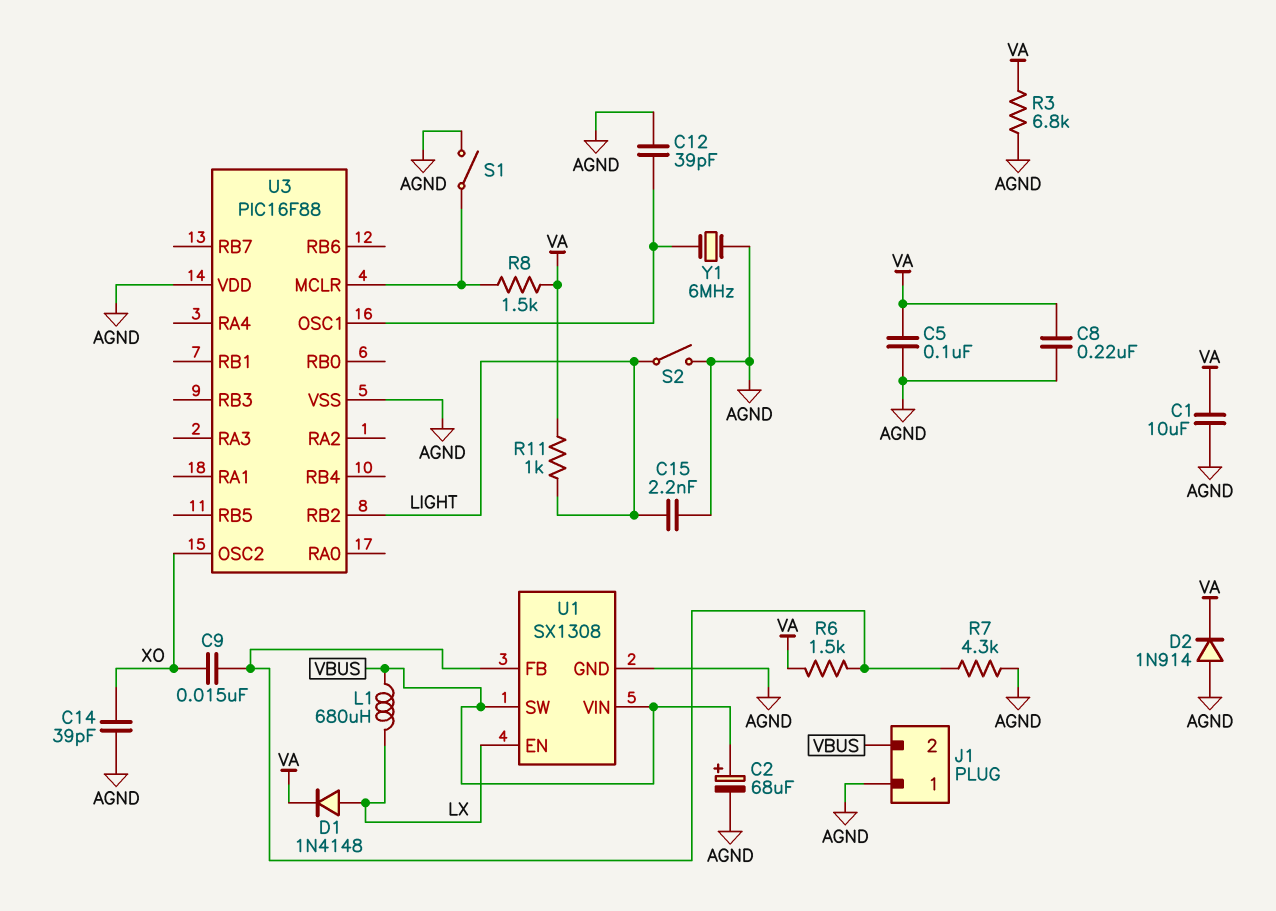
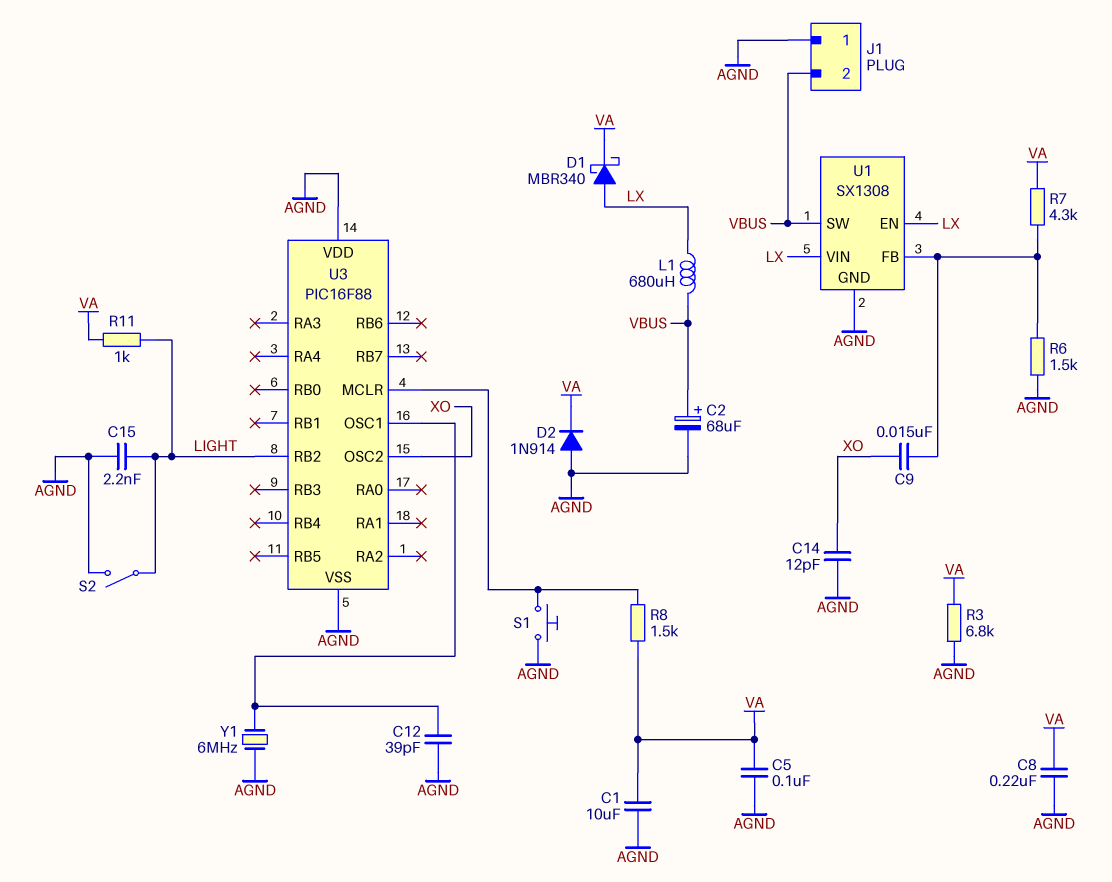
C14: 39pF (AGND, XO) -> 12pF (AGND, XO)
D1: diode 1N4148 (A LX, K VA) -> schottky MBR340 (A LX, K VA)
R6: 1.5k (U1/FB, VA) -> 1.5k (AGND, U1/FB)
R7: 4.3k (AGND, U1/FB) -> 4.3k (U1/FB, VA)
S1: switch (AGND, U3/MCLR) -> button (AGND, U3/MCLR)
U1 pin VIN: VBUS -> LX

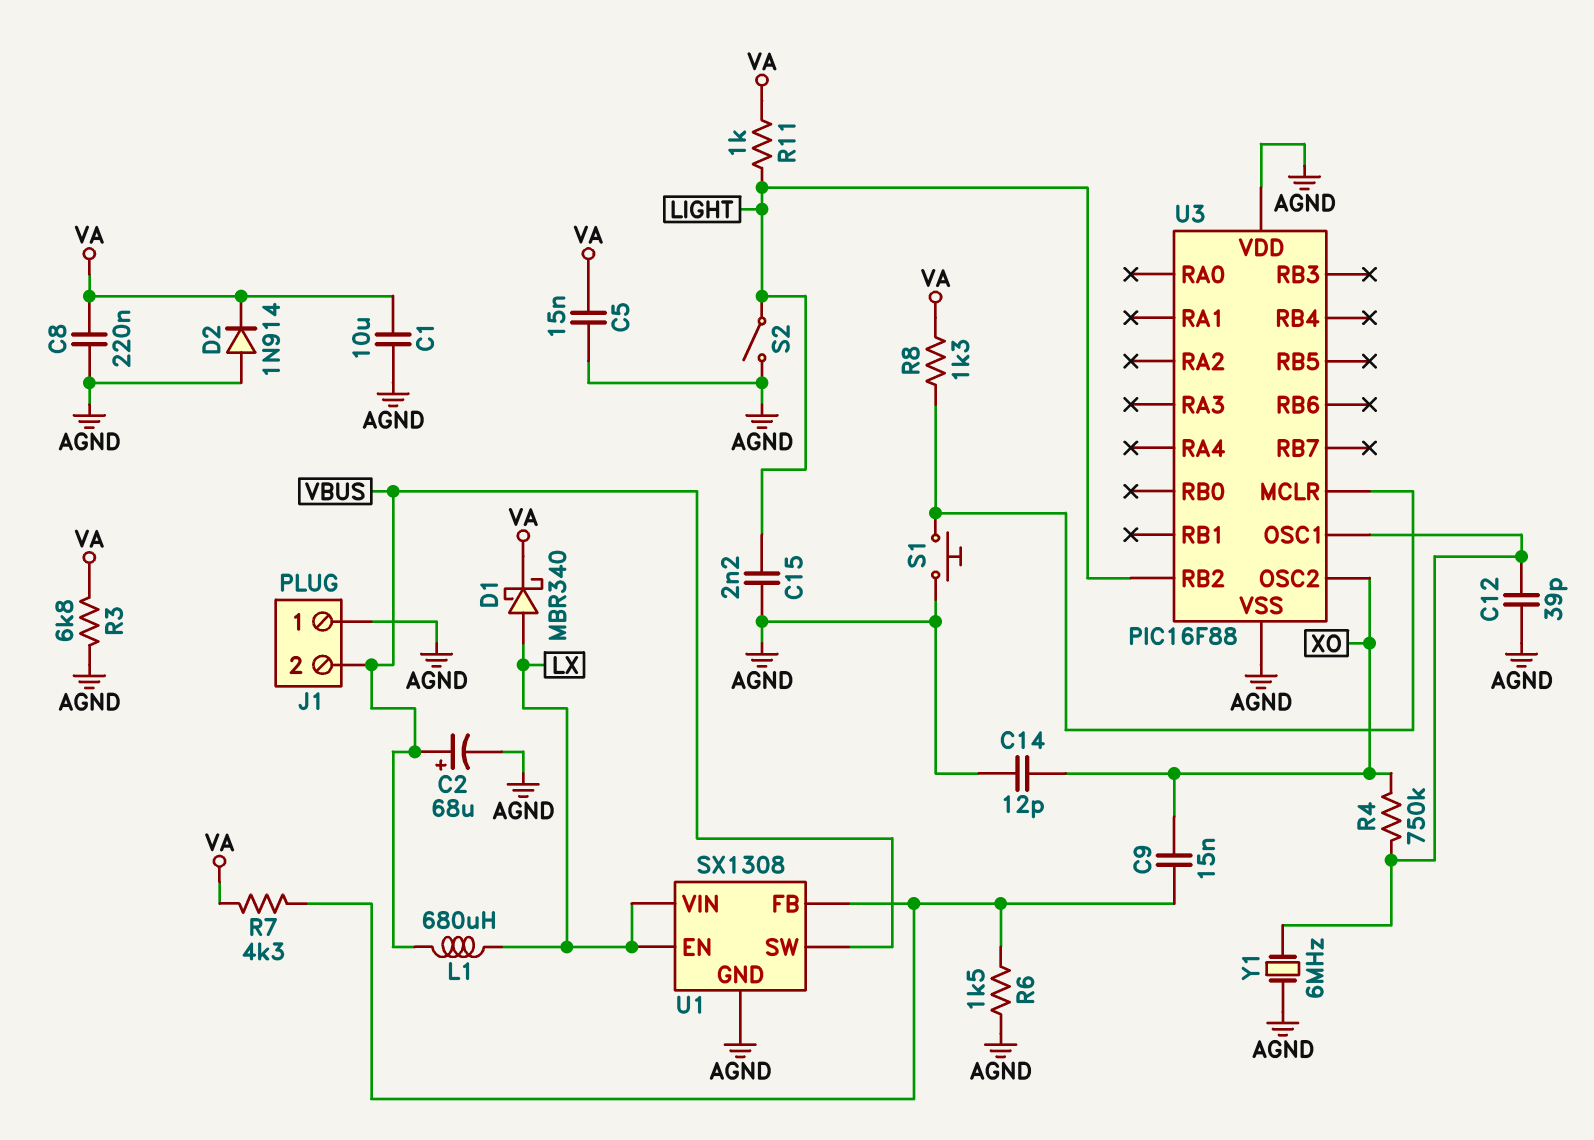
C5: 100nF (AGND, VA) -> 15nF (AGND, VA)
R4: none -> 750k (U3/OSC1, XO)
R8: 1.5k (U3/MCLR, VA) -> 1.3k (U3/MCLR, VA)

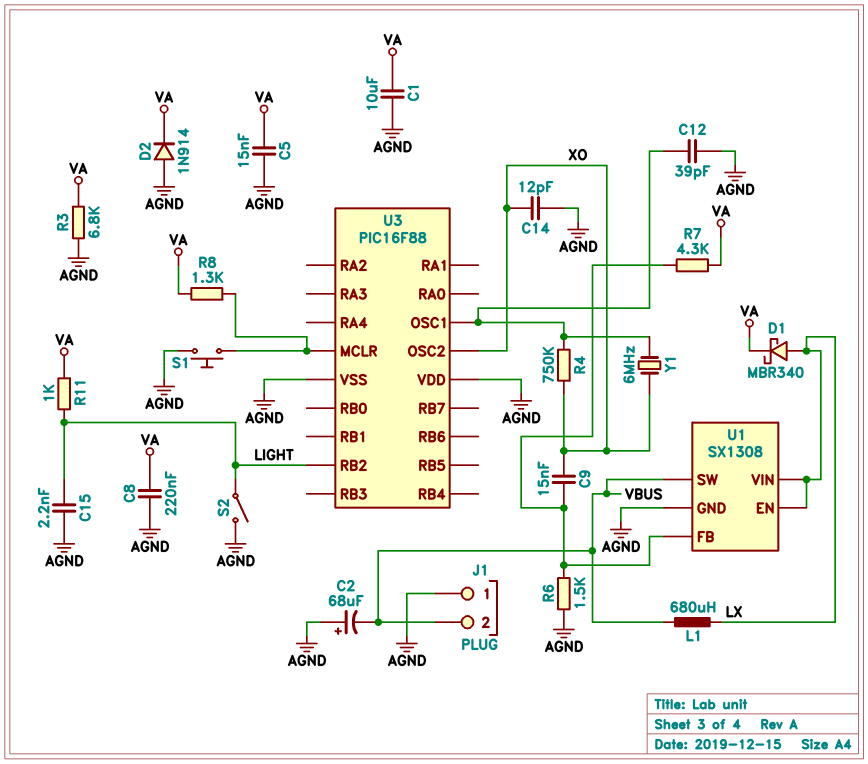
C2: 68uF (plus VBUS, minus AGND) -> 68uF (plus AGND, minus VBUS)
Y1: 6MHz (AGND, U3/OSC1) -> 6MHz (U3/OSC1, XO)

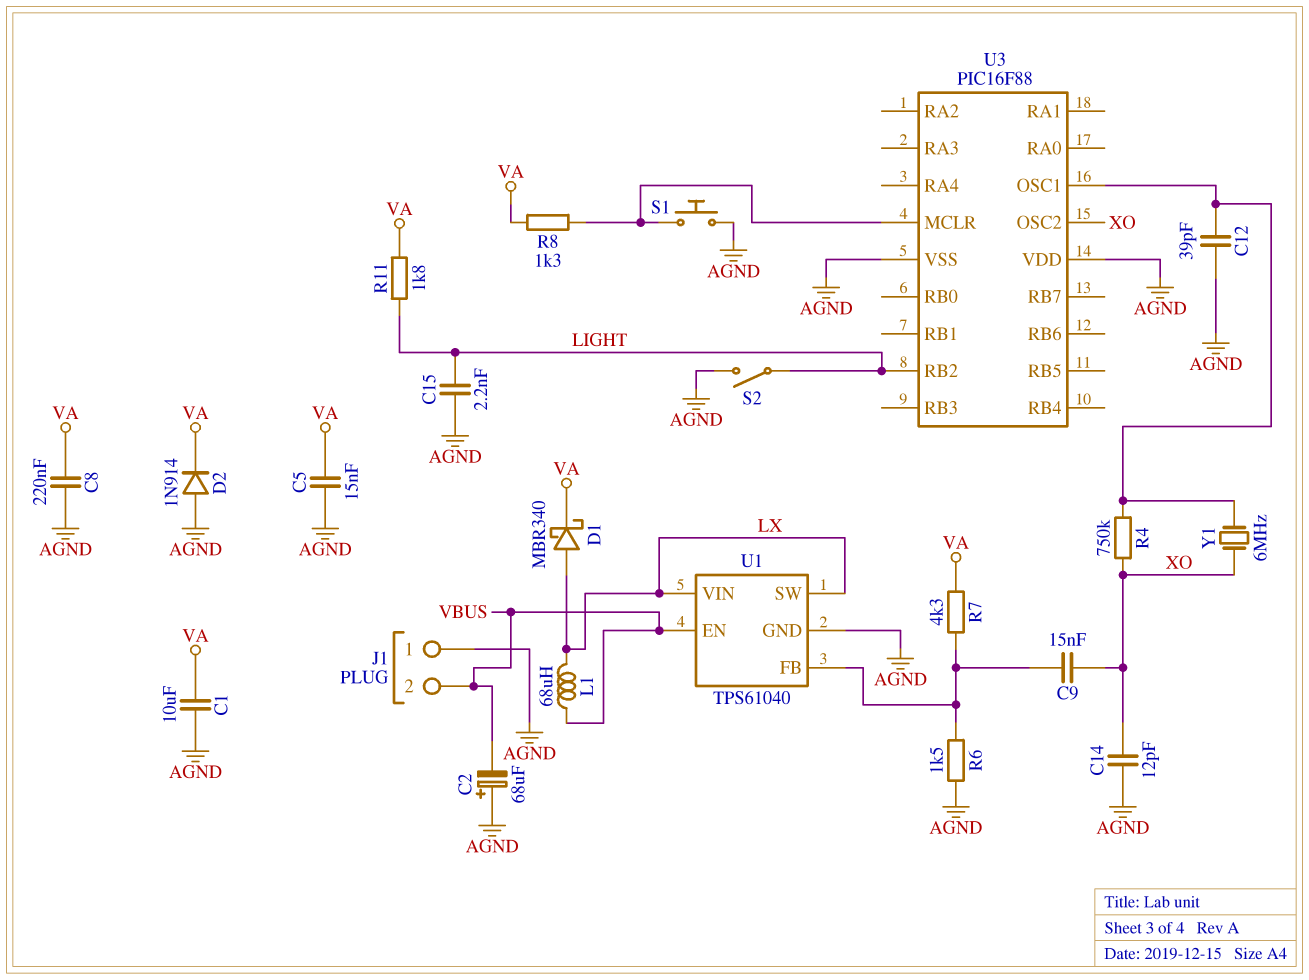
L1: 680uH (LX, VBUS) -> 68uH (LX, VBUS)
R3: 6.8k (AGND, VA) -> none
R11: 1k (LIGHT, VA) -> 1.8k (LIGHT, VA)
U1: SX1308 -> TPS61040
U1 pin EN: LX -> VBUS
U1 pin SW: VBUS -> LX

